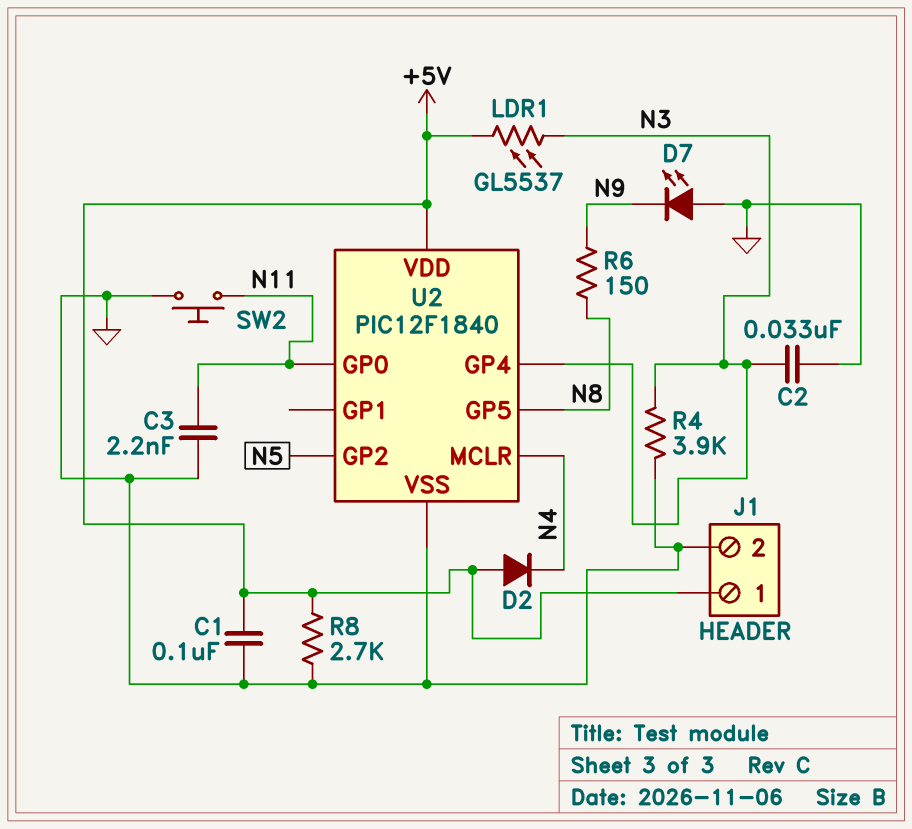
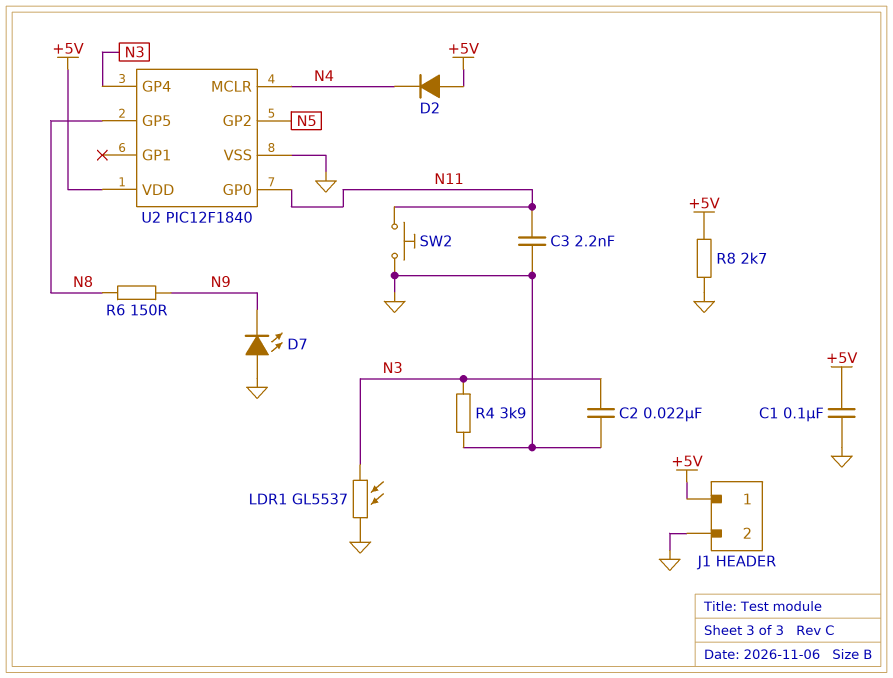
C2: 33nF (GND, N3) -> 22nF (GND, N3)
LDR1: GL5537 (+5V, N3) -> GL5537 (GND, N3)

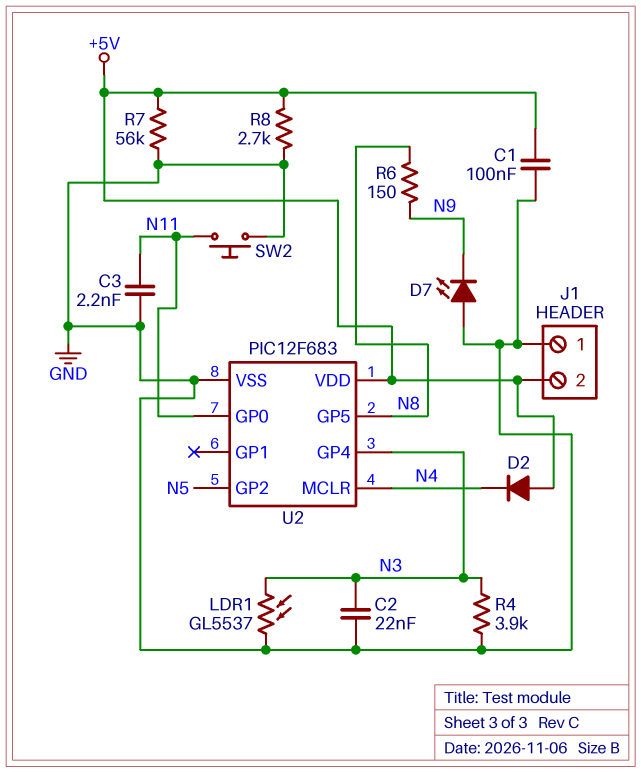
J1 pin 1: +5V -> GND
J1 pin 2: GND -> +5V
R7: none -> 56k (+5V, GND)
U2: PIC12F1840 -> PIC12F683

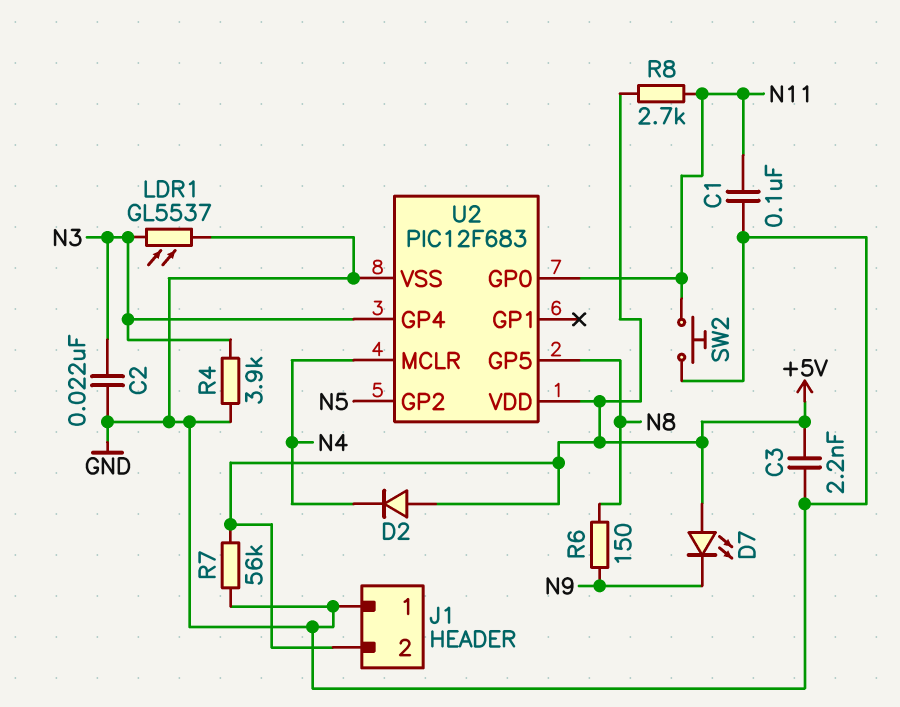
C1: 100nF (+5V, GND) -> 100nF (GND, N11)
C3: 2.2nF (GND, N11) -> 2.2nF (+5V, GND)
D7: LED (A GND, K N9) -> LED (A +5V, K N9)
R8: 2.7k (+5V, GND) -> 2.7k (+5V, N11)

